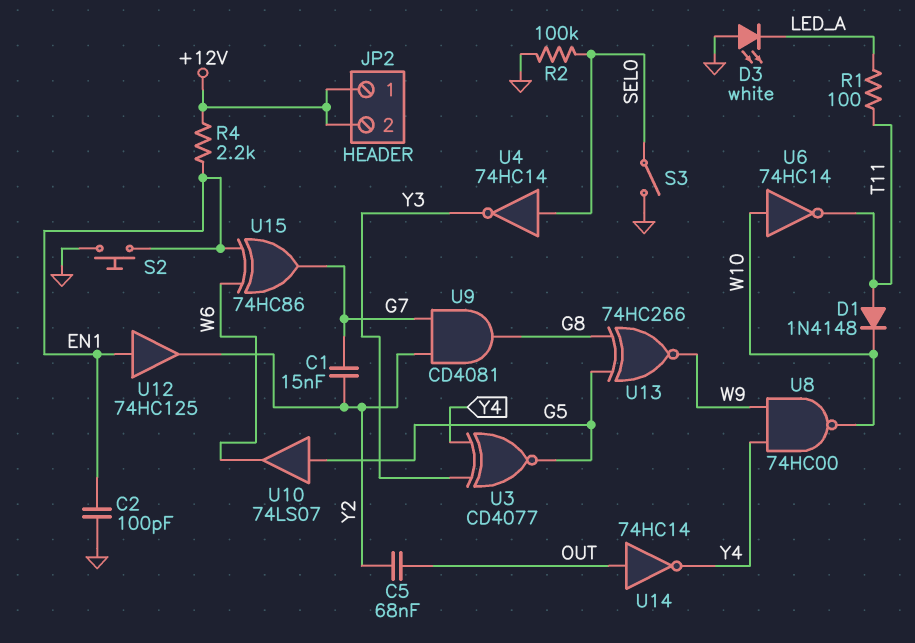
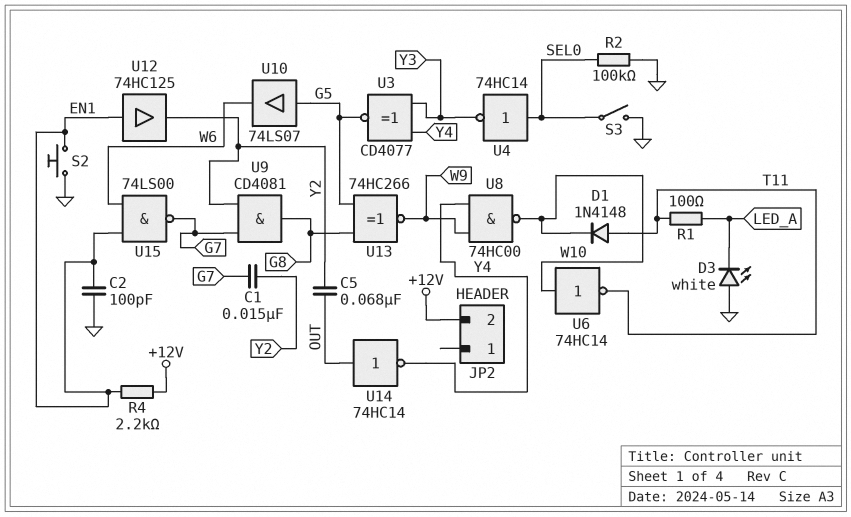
JP2 pin 1: +12V -> none
U15: XOR 74HC86 (in EN1, in W6, out G7) -> NAND 74LS00 (in EN1, in W6, out G7)

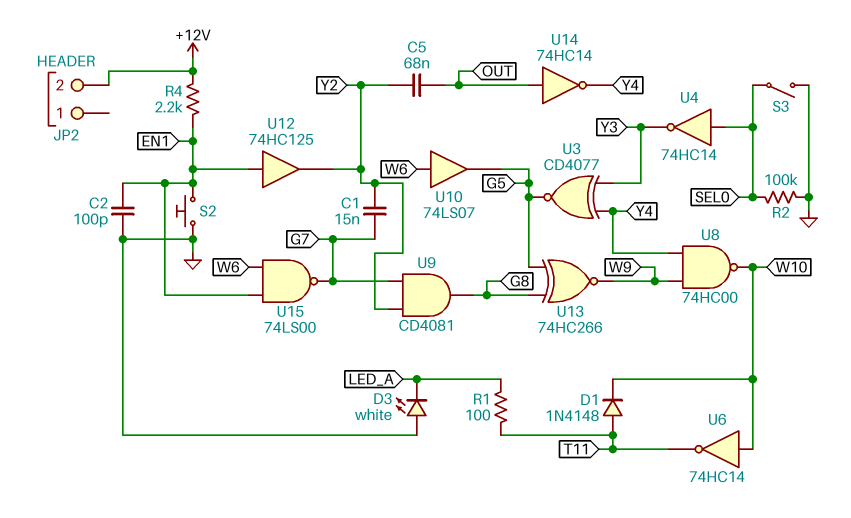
U10: buffer 74LS07 (in G5, out W6) -> buffer 74LS07 (in W6, out G5)

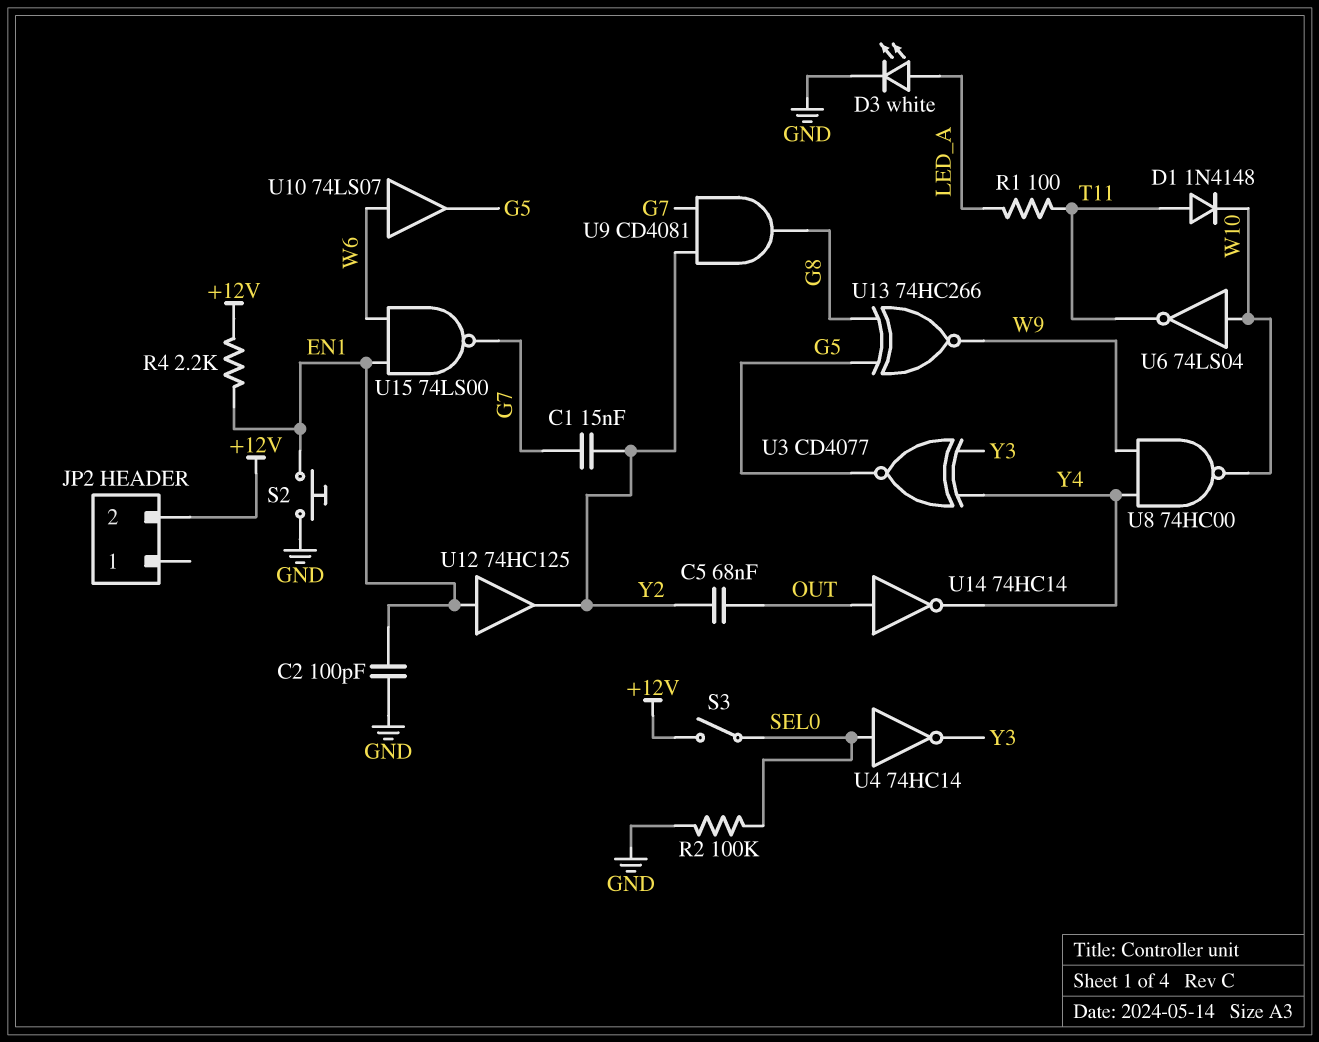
D3: LED white (A GND, K LED_A) -> LED white (A LED_A, K GND)
S3: switch (GND, SEL0) -> switch (+12V, SEL0)
U6: NOT 74HC14 (in W10, out T11) -> NOT 74LS04 (in W10, out T11)

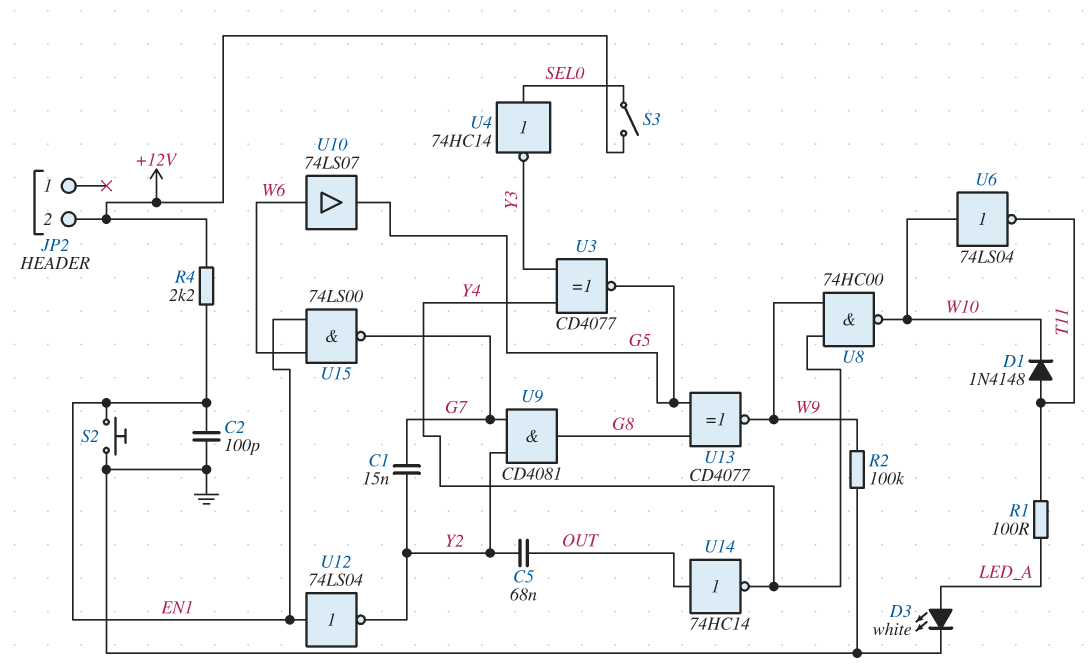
R2: 100k (GND, SEL0) -> 100k (GND, W9)
U12: buffer 74HC125 (in EN1, out Y2) -> NOT 74LS04 (in EN1, out Y2)
U13: XNOR 74HC266 (in G5, in G8, out W9) -> XNOR CD4077 (in G5, in G8, out W9)

